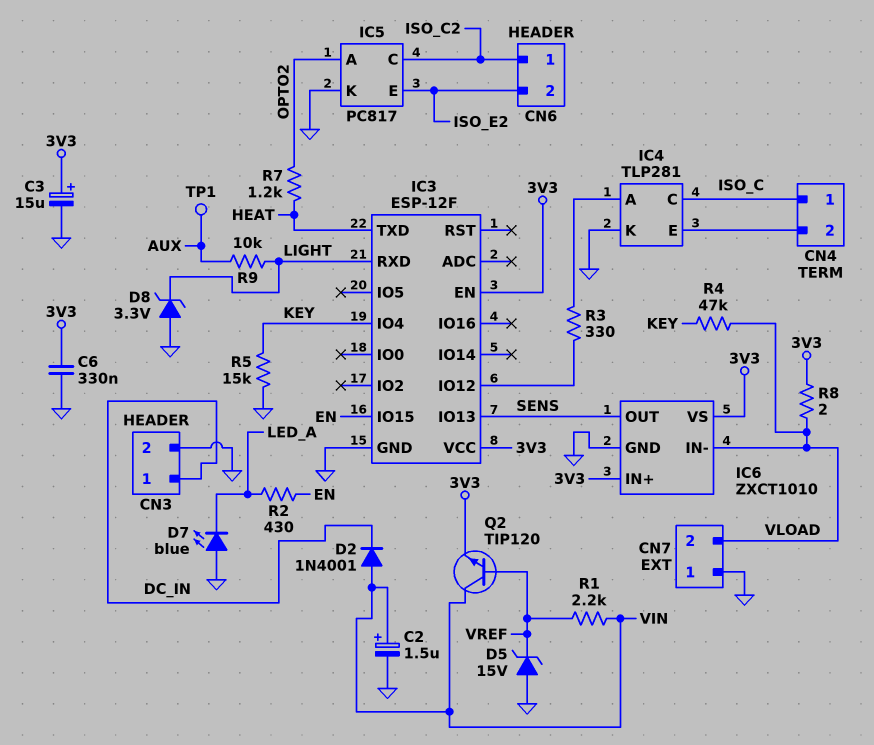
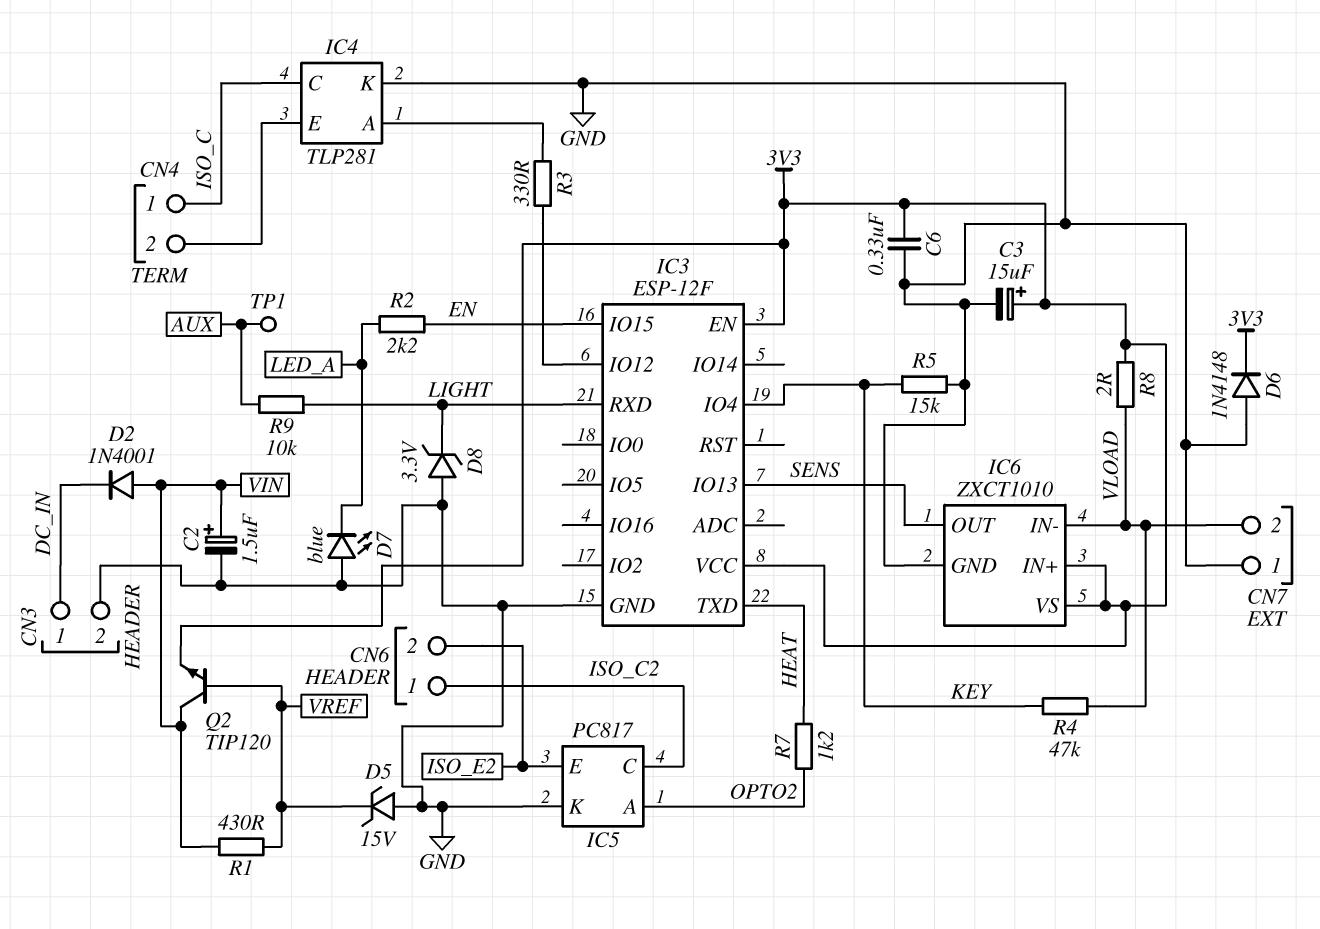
D6: none -> diode 1N4148 (A GND, K 3V3)
R1: 2.2k (VIN, VREF) -> 430 (VIN, VREF)
R2: 430 (EN, LED_A) -> 2.2k (EN, LED_A)

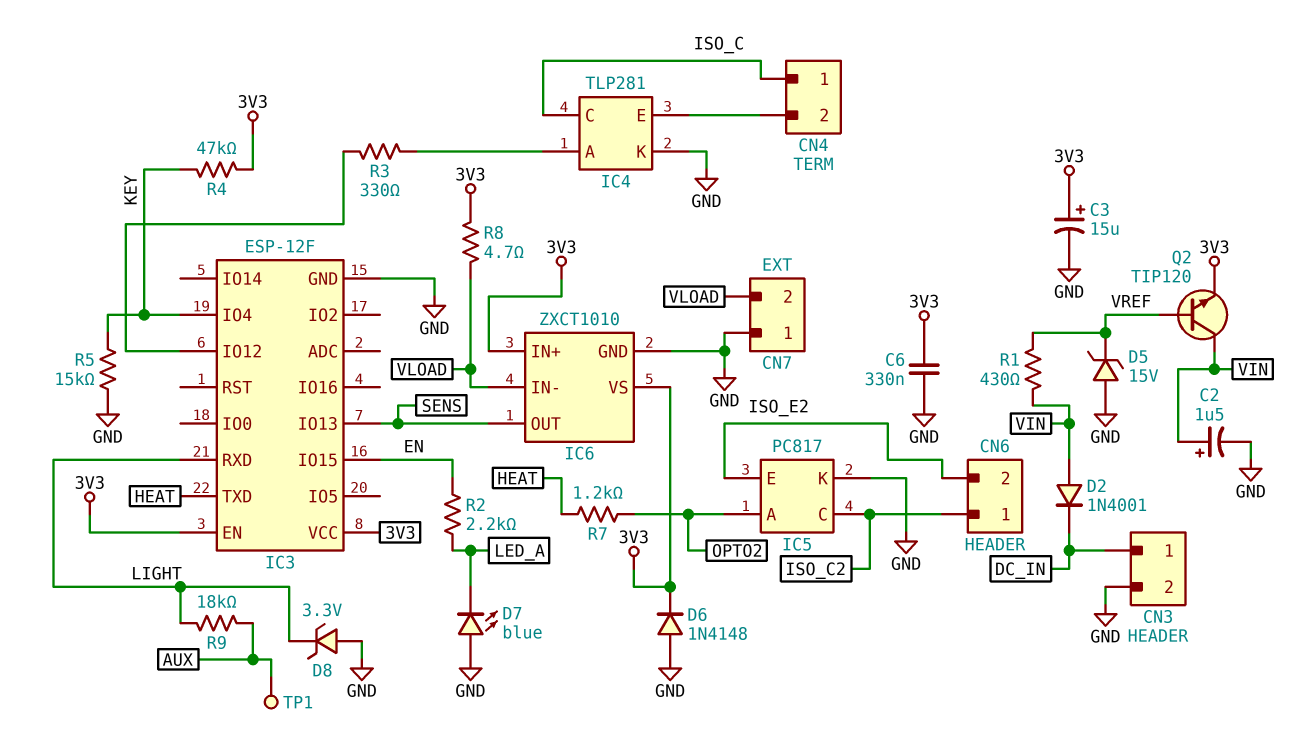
R4: 47k (KEY, VLOAD) -> 47k (3V3, KEY)
R8: 2 (3V3, VLOAD) -> 4.7 (3V3, VLOAD)
R9: 10k (AUX, LIGHT) -> 18k (AUX, LIGHT)

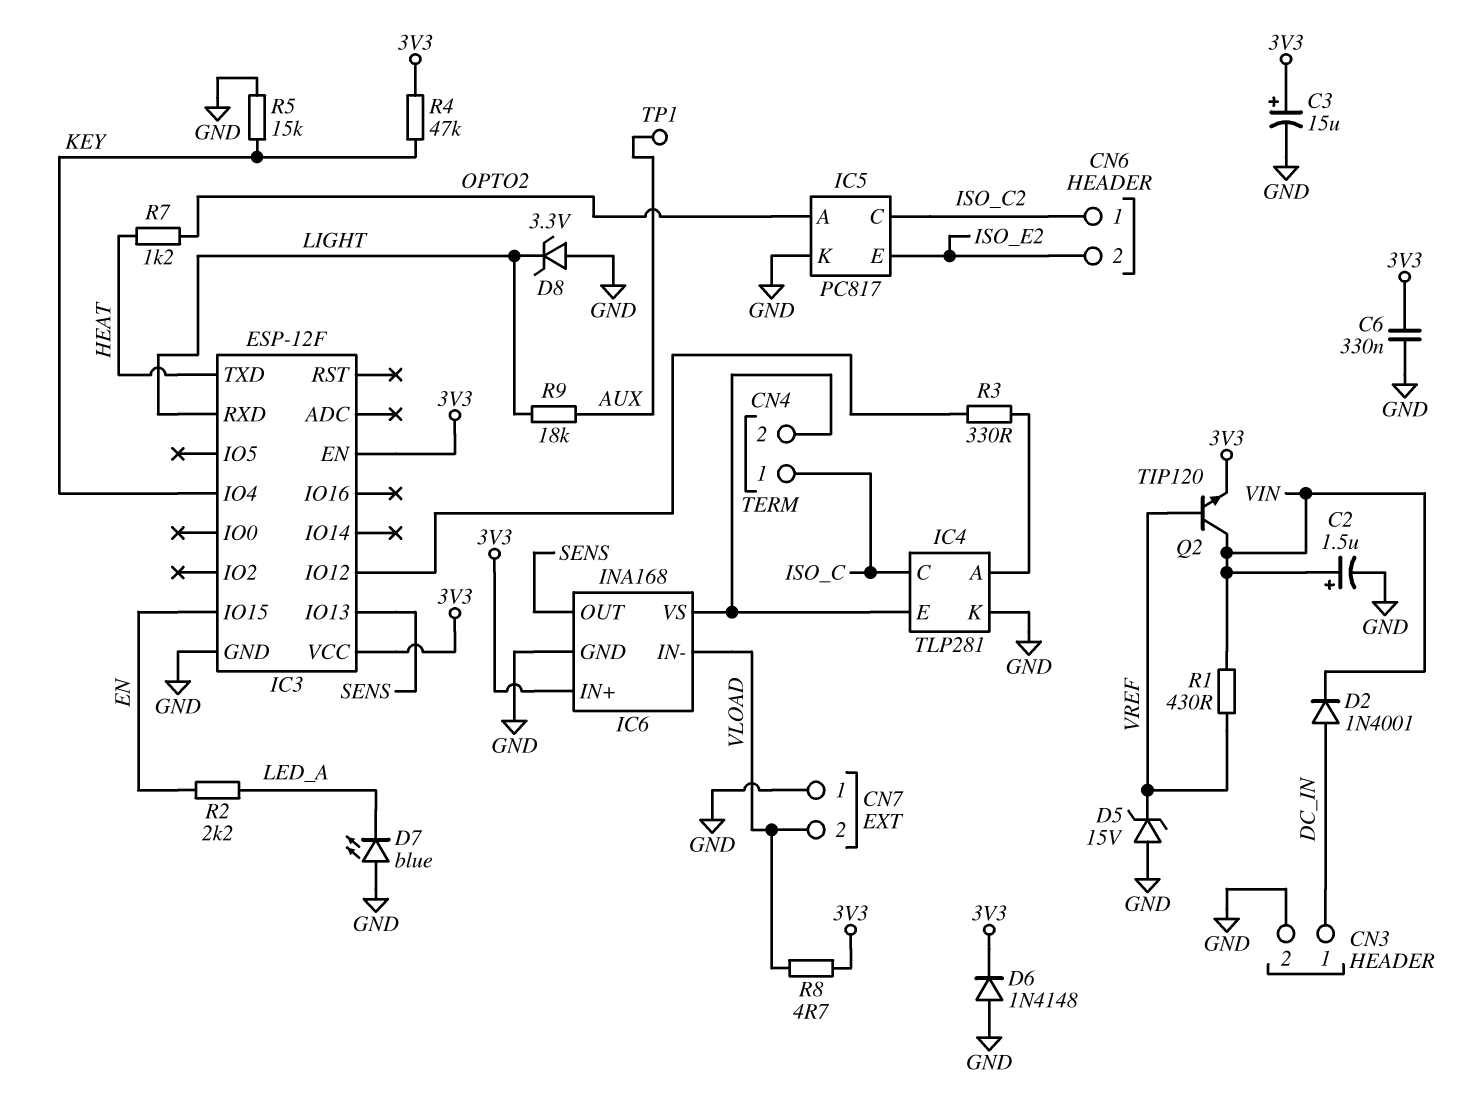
D2: diode 1N4001 (A VIN, K DC_IN) -> diode 1N4001 (A DC_IN, K VIN)
IC6: ZXCT1010 -> INA168
IC6 pin VS: 3V3 -> CN4/2

